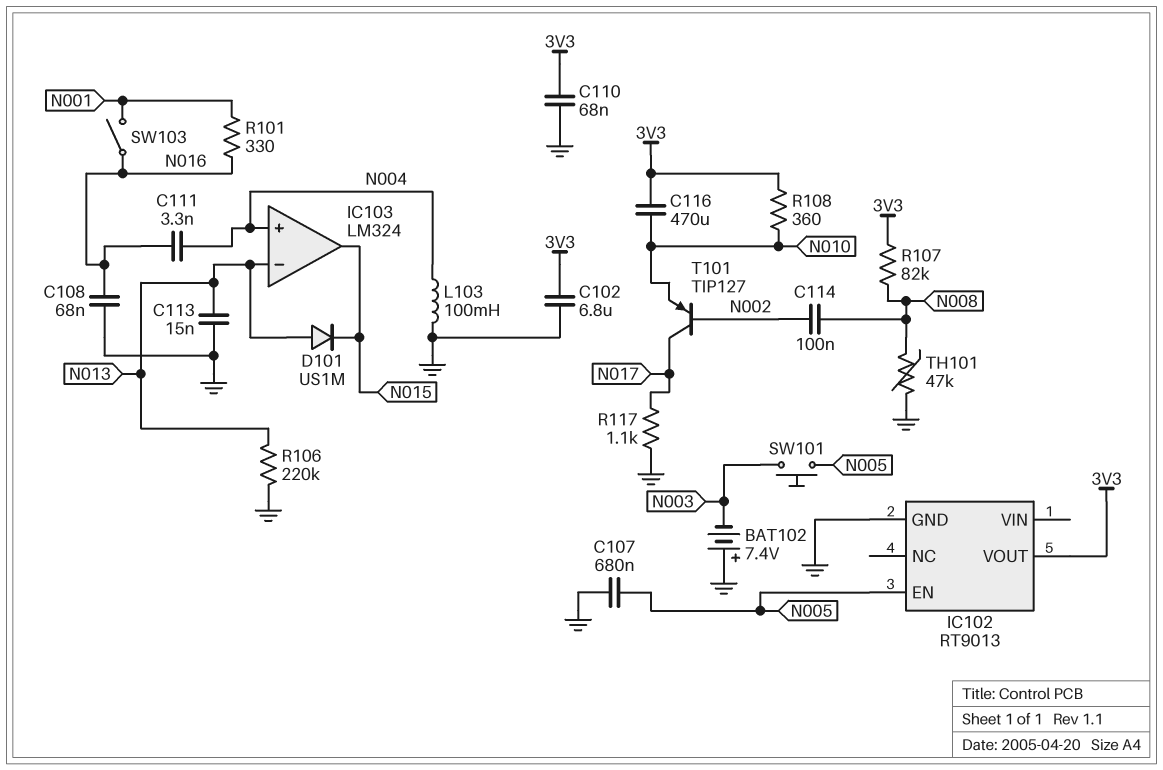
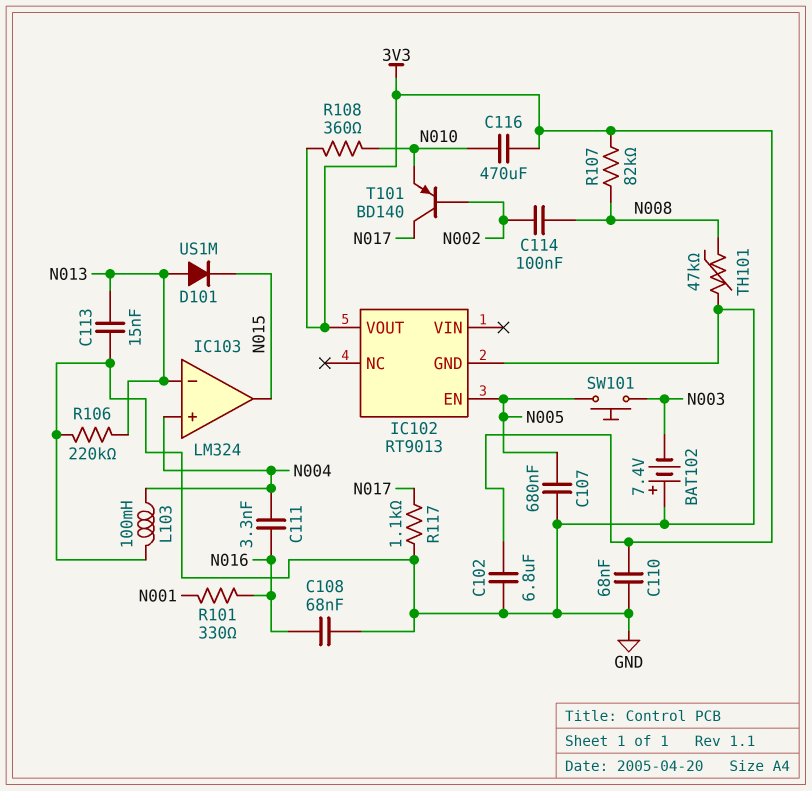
SW103: switch (N001, N016) -> none
T101: PNP TIP127 (B N002, C N017, E N010) -> PNP BD140 (B N002, C N017, E N010)

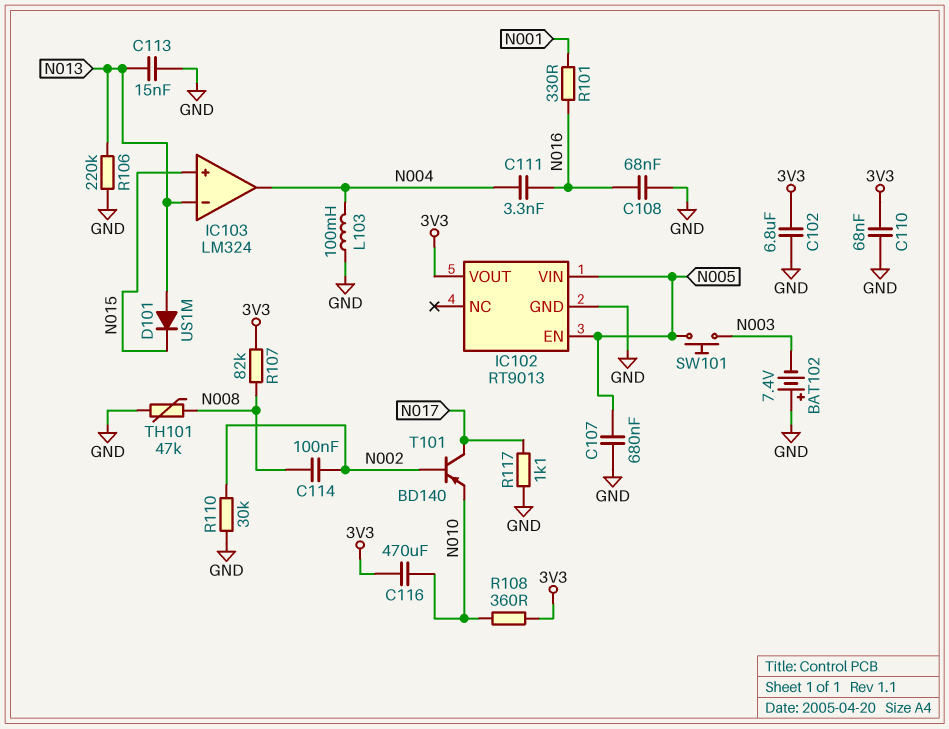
IC102 pin VIN: none -> N005
IC103 pin in+: N004 -> N015
IC103 pin out: N015 -> N004
R110: none -> 30k (GND, N002)

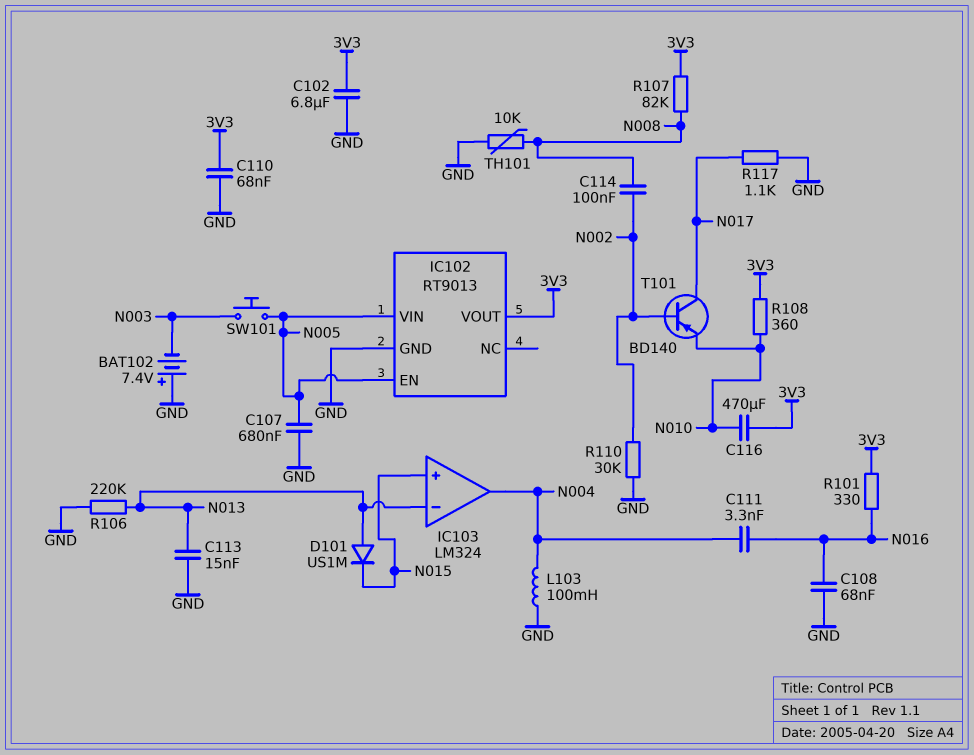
R101: 330 (N001, N016) -> 330 (3V3, N016)
TH101: 47k (GND, N008) -> 10k (GND, N008)

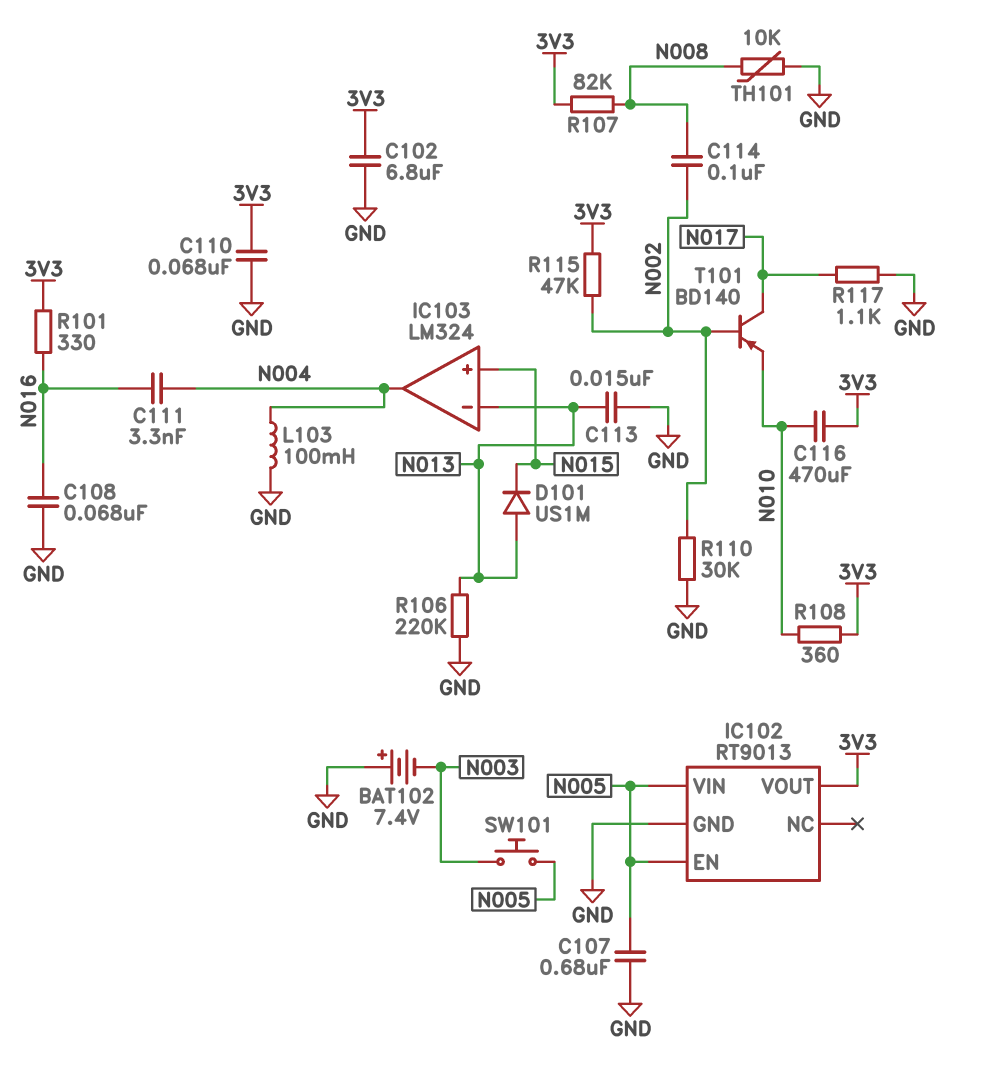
R115: none -> 47k (3V3, N002)

